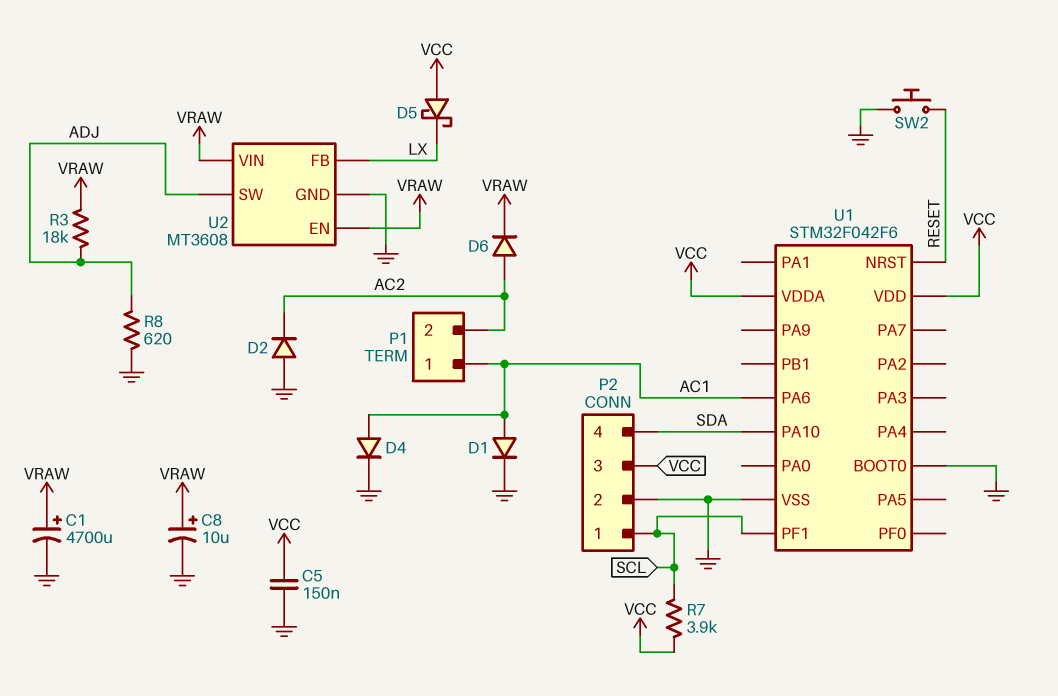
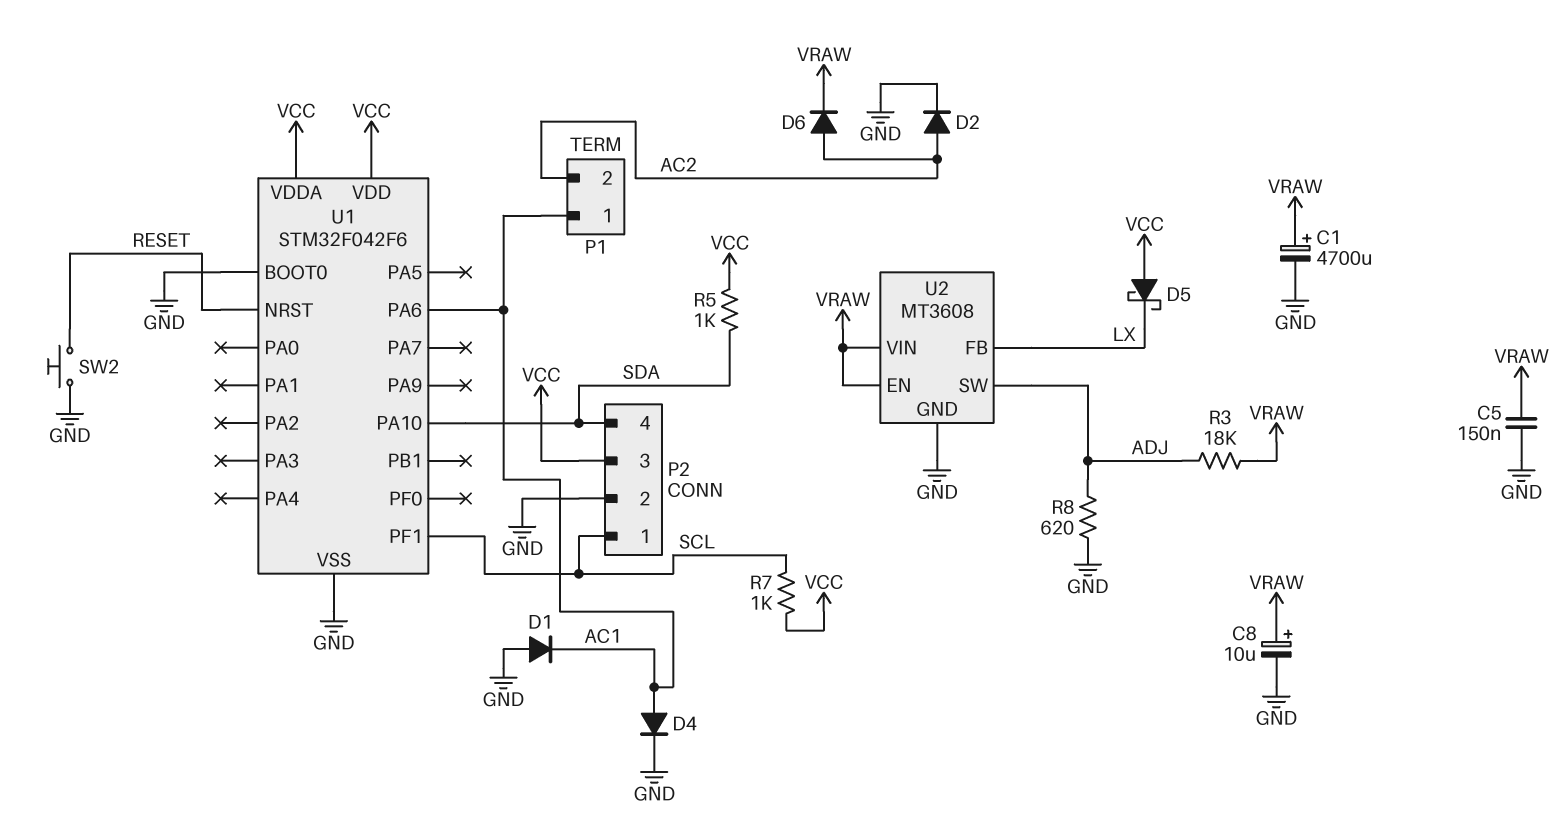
C5: 150nF (GND, VCC) -> 150nF (GND, VRAW)
D1: diode (A AC1, K GND) -> diode (A GND, K AC1)
D2: diode (A GND, K AC2) -> diode (A AC2, K GND)
R5: none -> 1k (SDA, VCC)
R7: 3.9k (SCL, VCC) -> 1k (SCL, VCC)

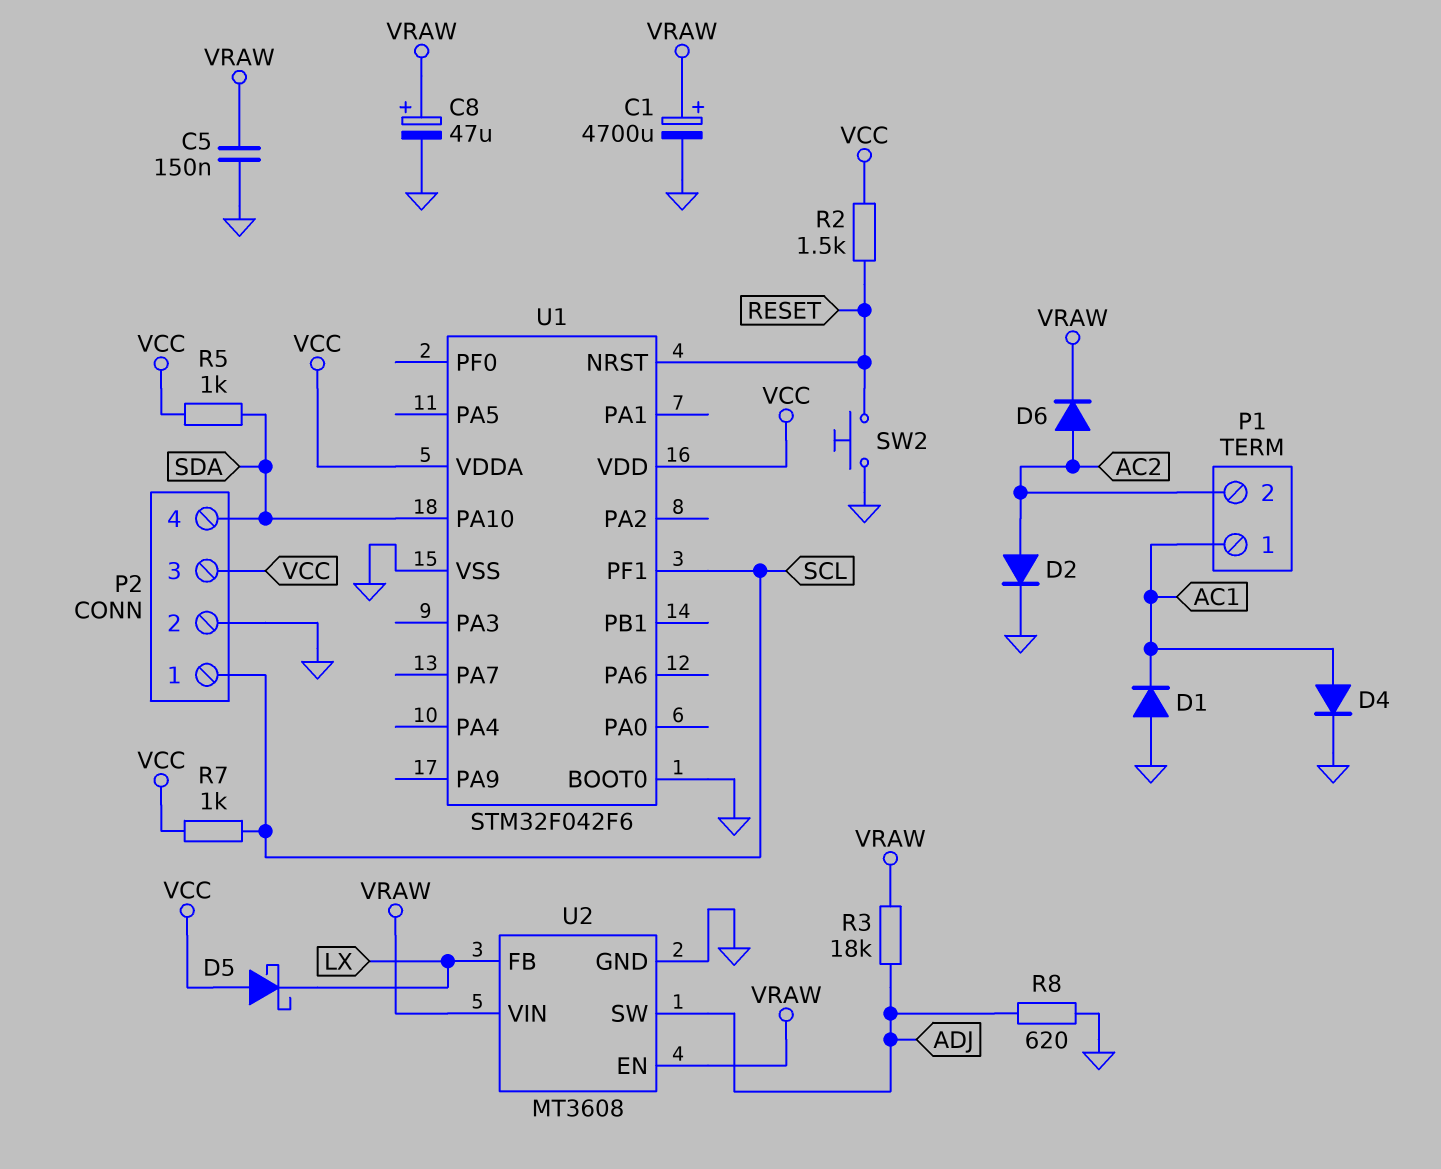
C8: 10uF (plus VRAW, minus GND) -> 47uF (plus VRAW, minus GND)
R2: none -> 1.5k (RESET, VCC)
U1 pin PA6: AC1 -> none

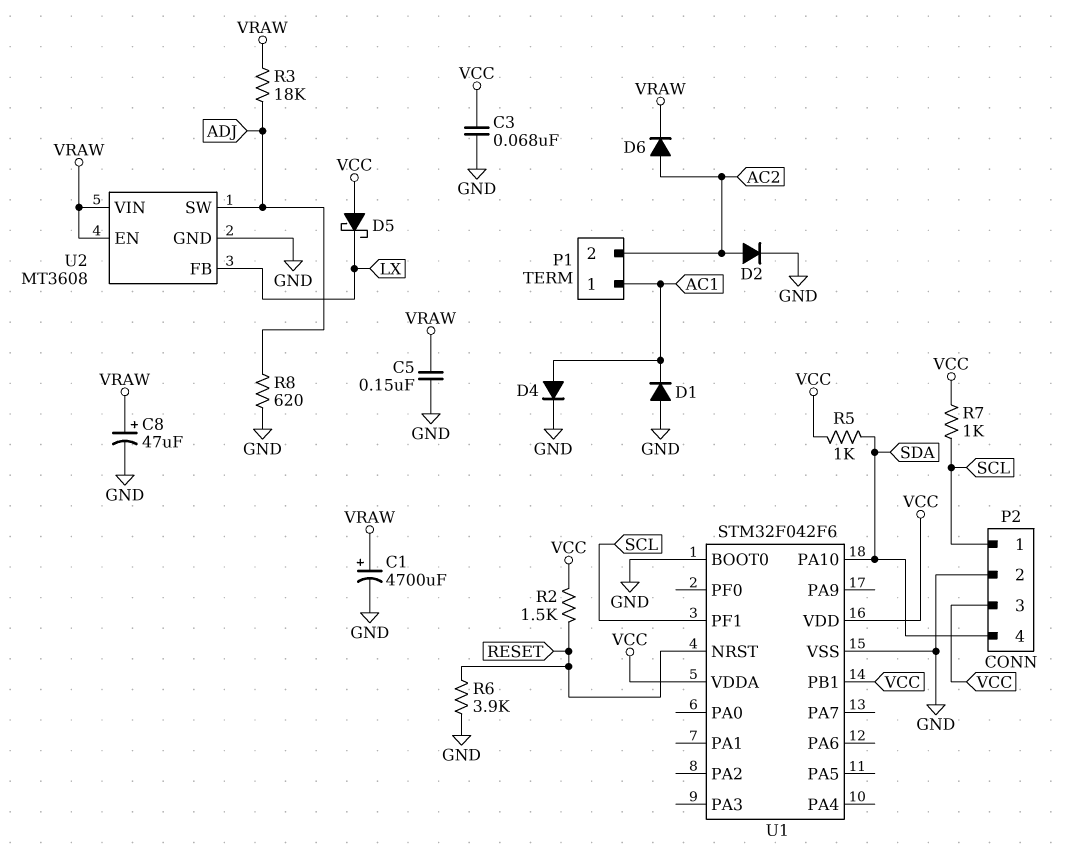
C3: none -> 68nF (GND, VCC)
R6: none -> 3.9k (GND, RESET)
SW2: button (GND, RESET) -> none
U1 pin PB1: none -> VCC

